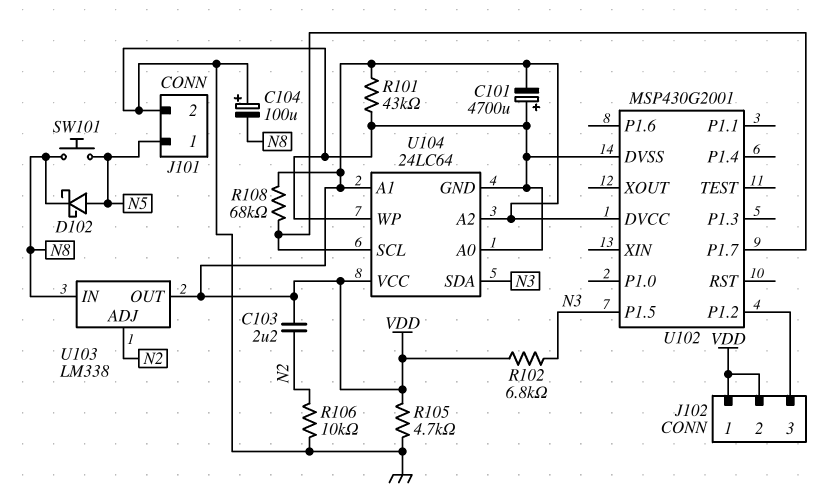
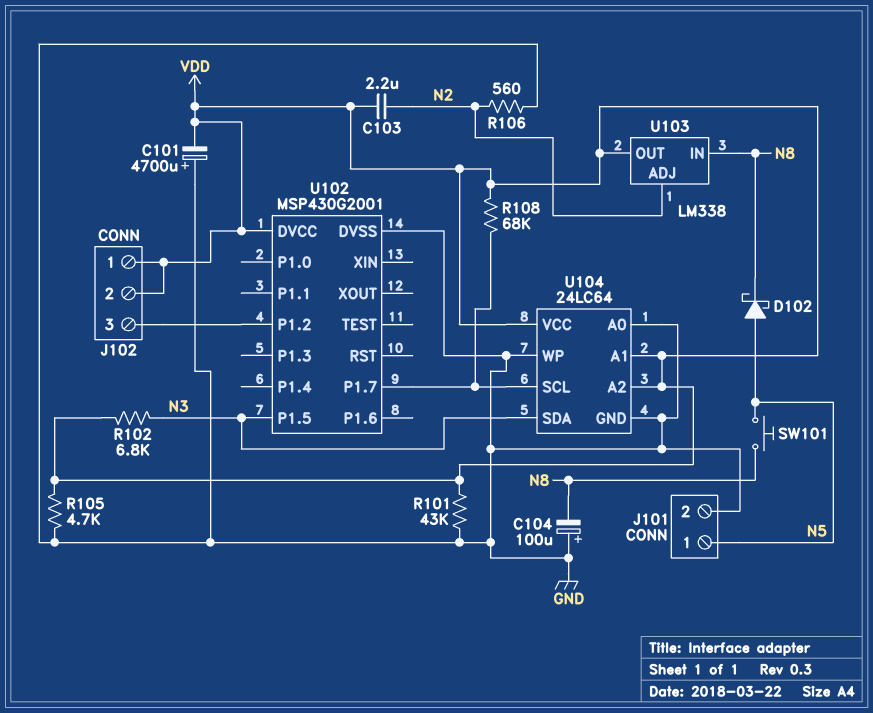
R106: 10k (GND, N2) -> 560 (GND, N2)

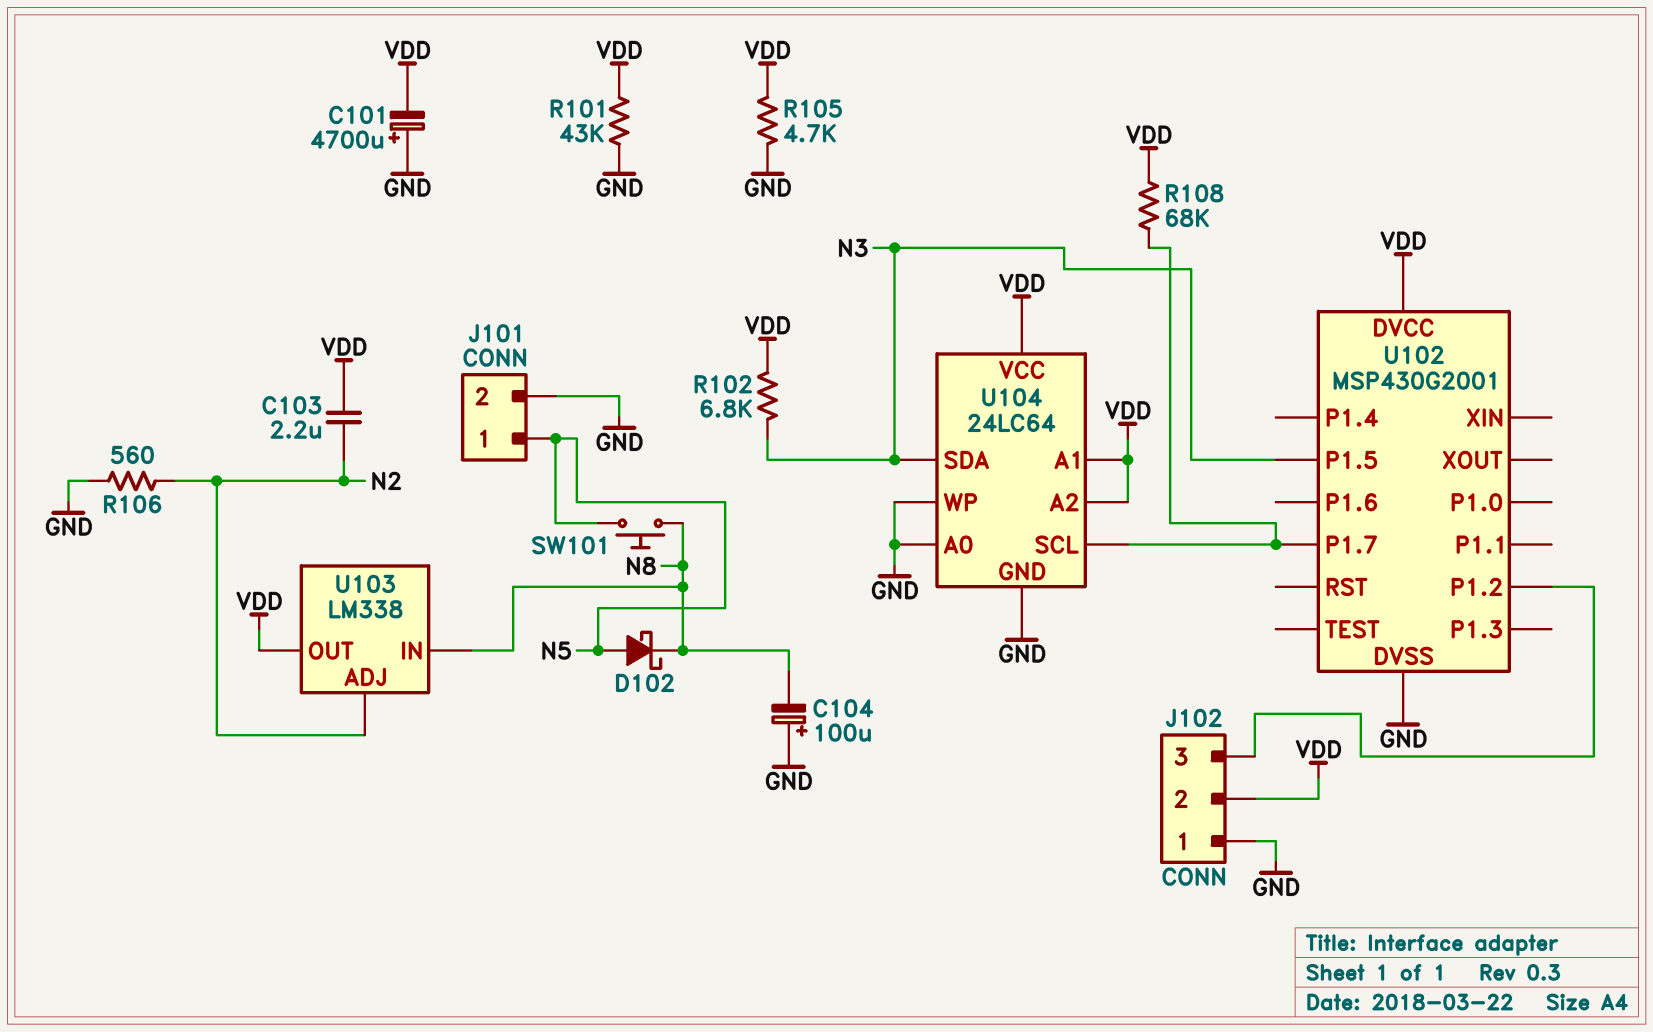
J102 pin 1: VDD -> GND

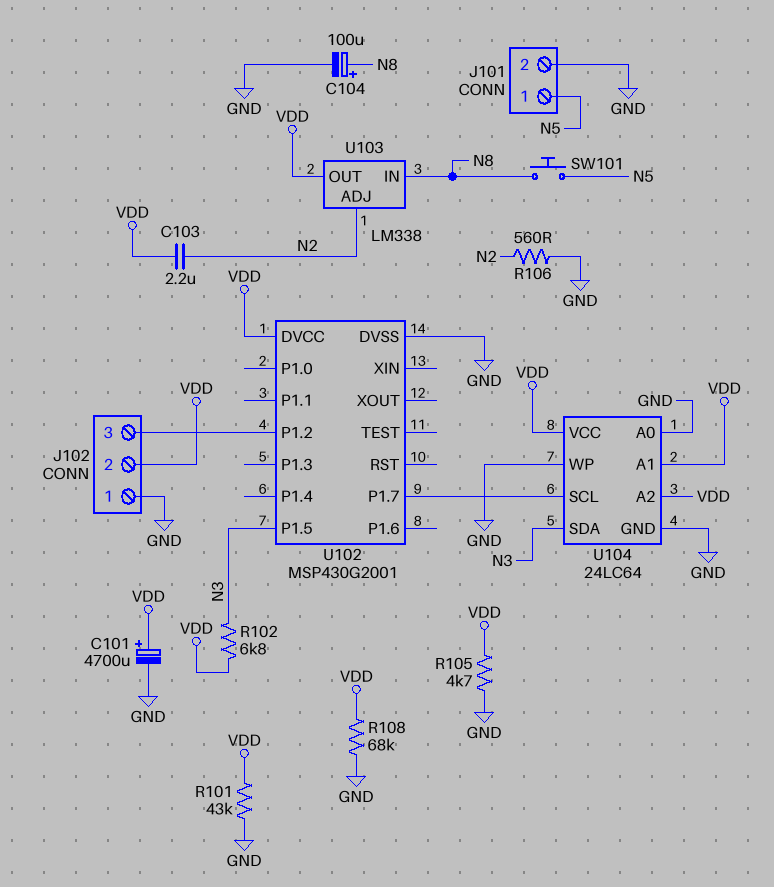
C101: 4700uF (plus GND, minus VDD) -> 4700uF (plus VDD, minus GND)
C104: 100uF (plus GND, minus N8) -> 100uF (plus N8, minus GND)
D102: schottky (A N5, K N8) -> none
R108: 68k (U102/P1.7, VDD) -> 68k (GND, VDD)

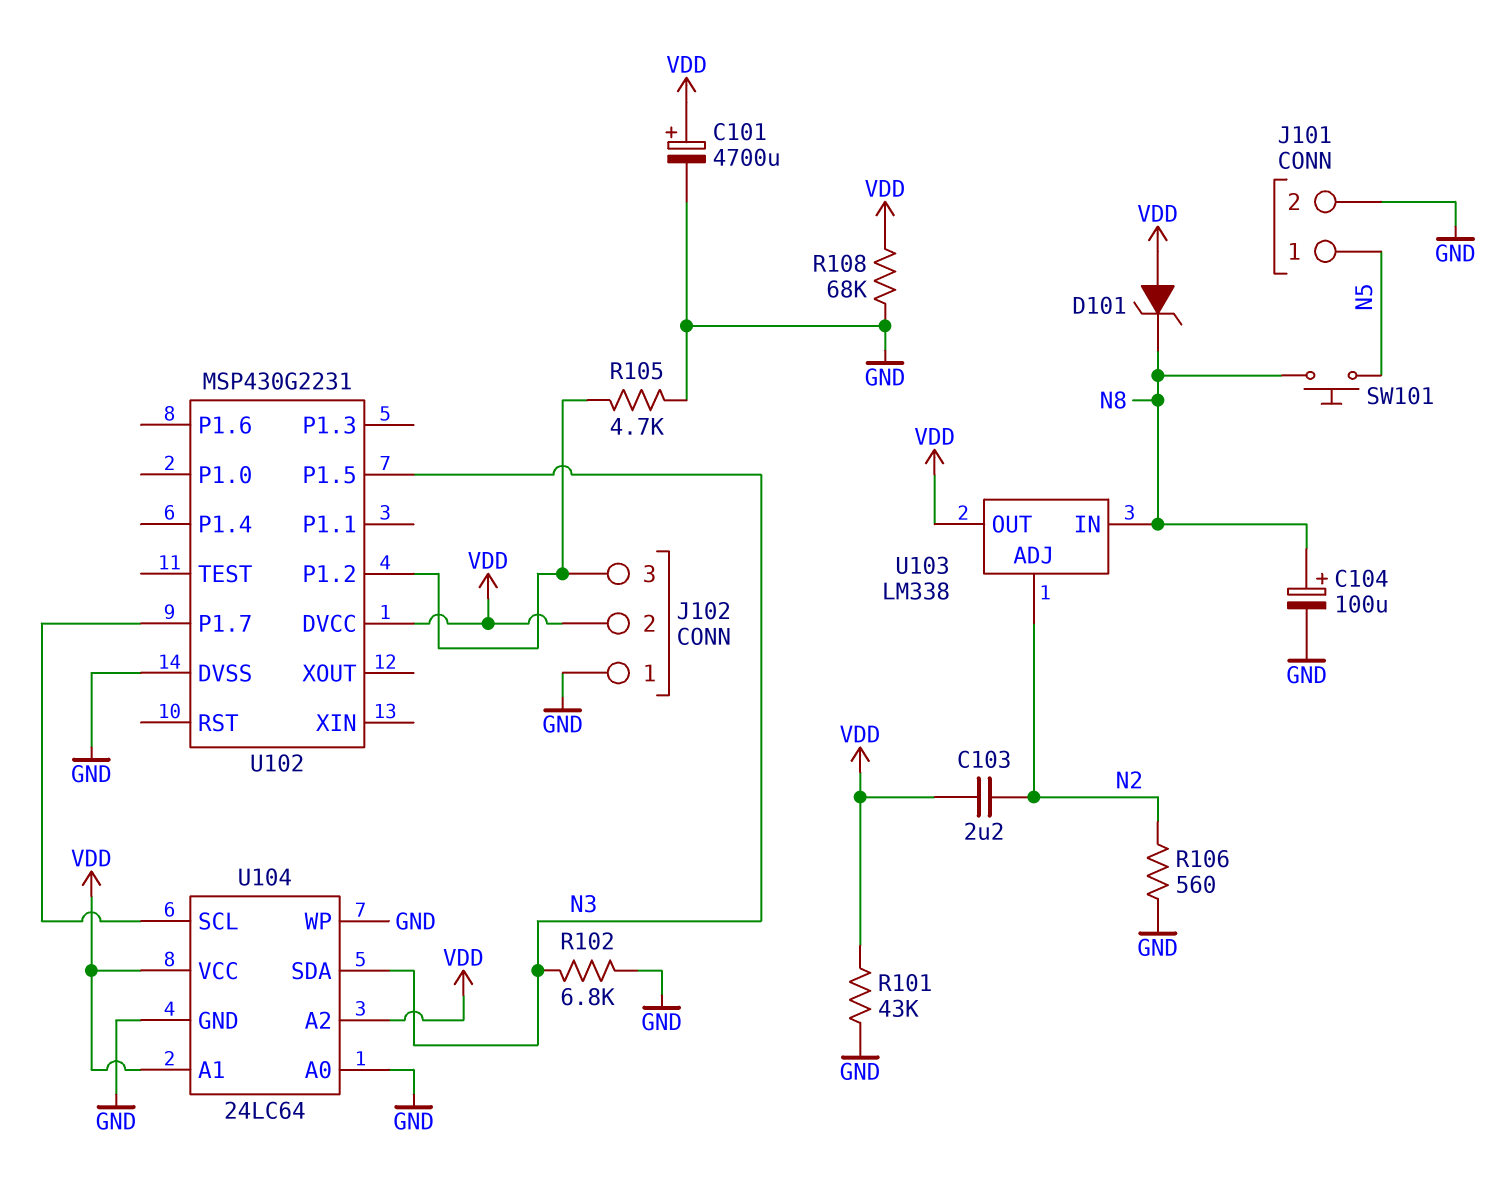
D101: none -> zener (A VDD, K N8)
R102: 6.8k (N3, VDD) -> 6.8k (GND, N3)
R105: 4.7k (GND, VDD) -> 4.7k (GND, J102/3)
U102: MSP430G2001 -> MSP430G2231

